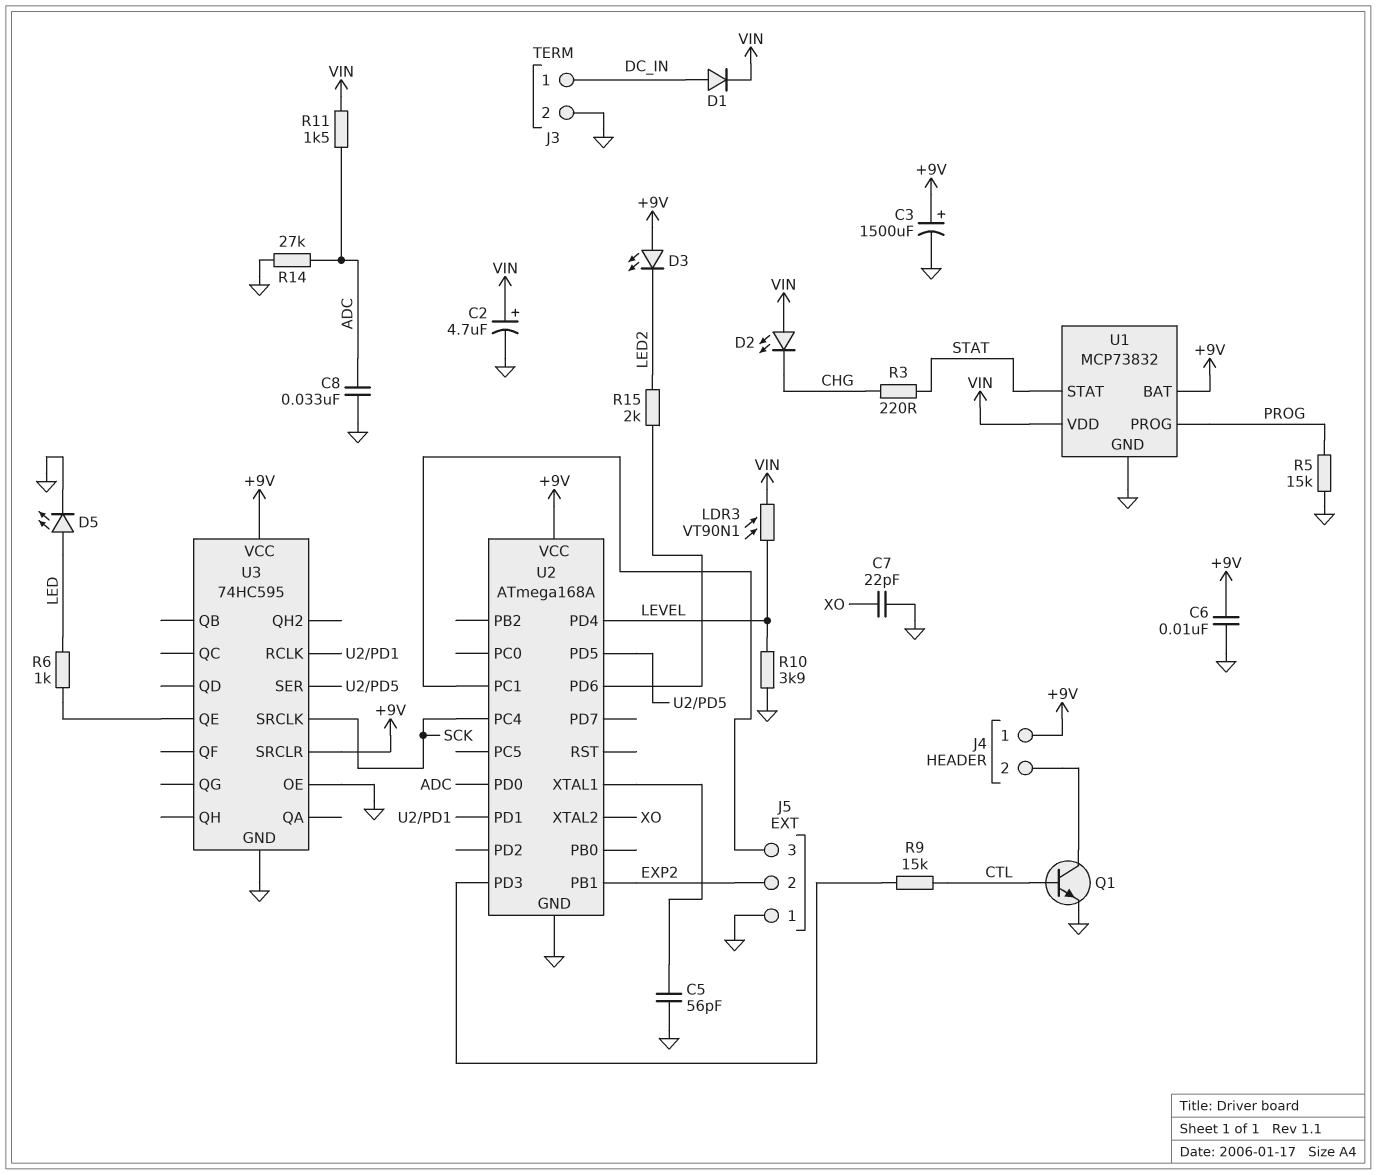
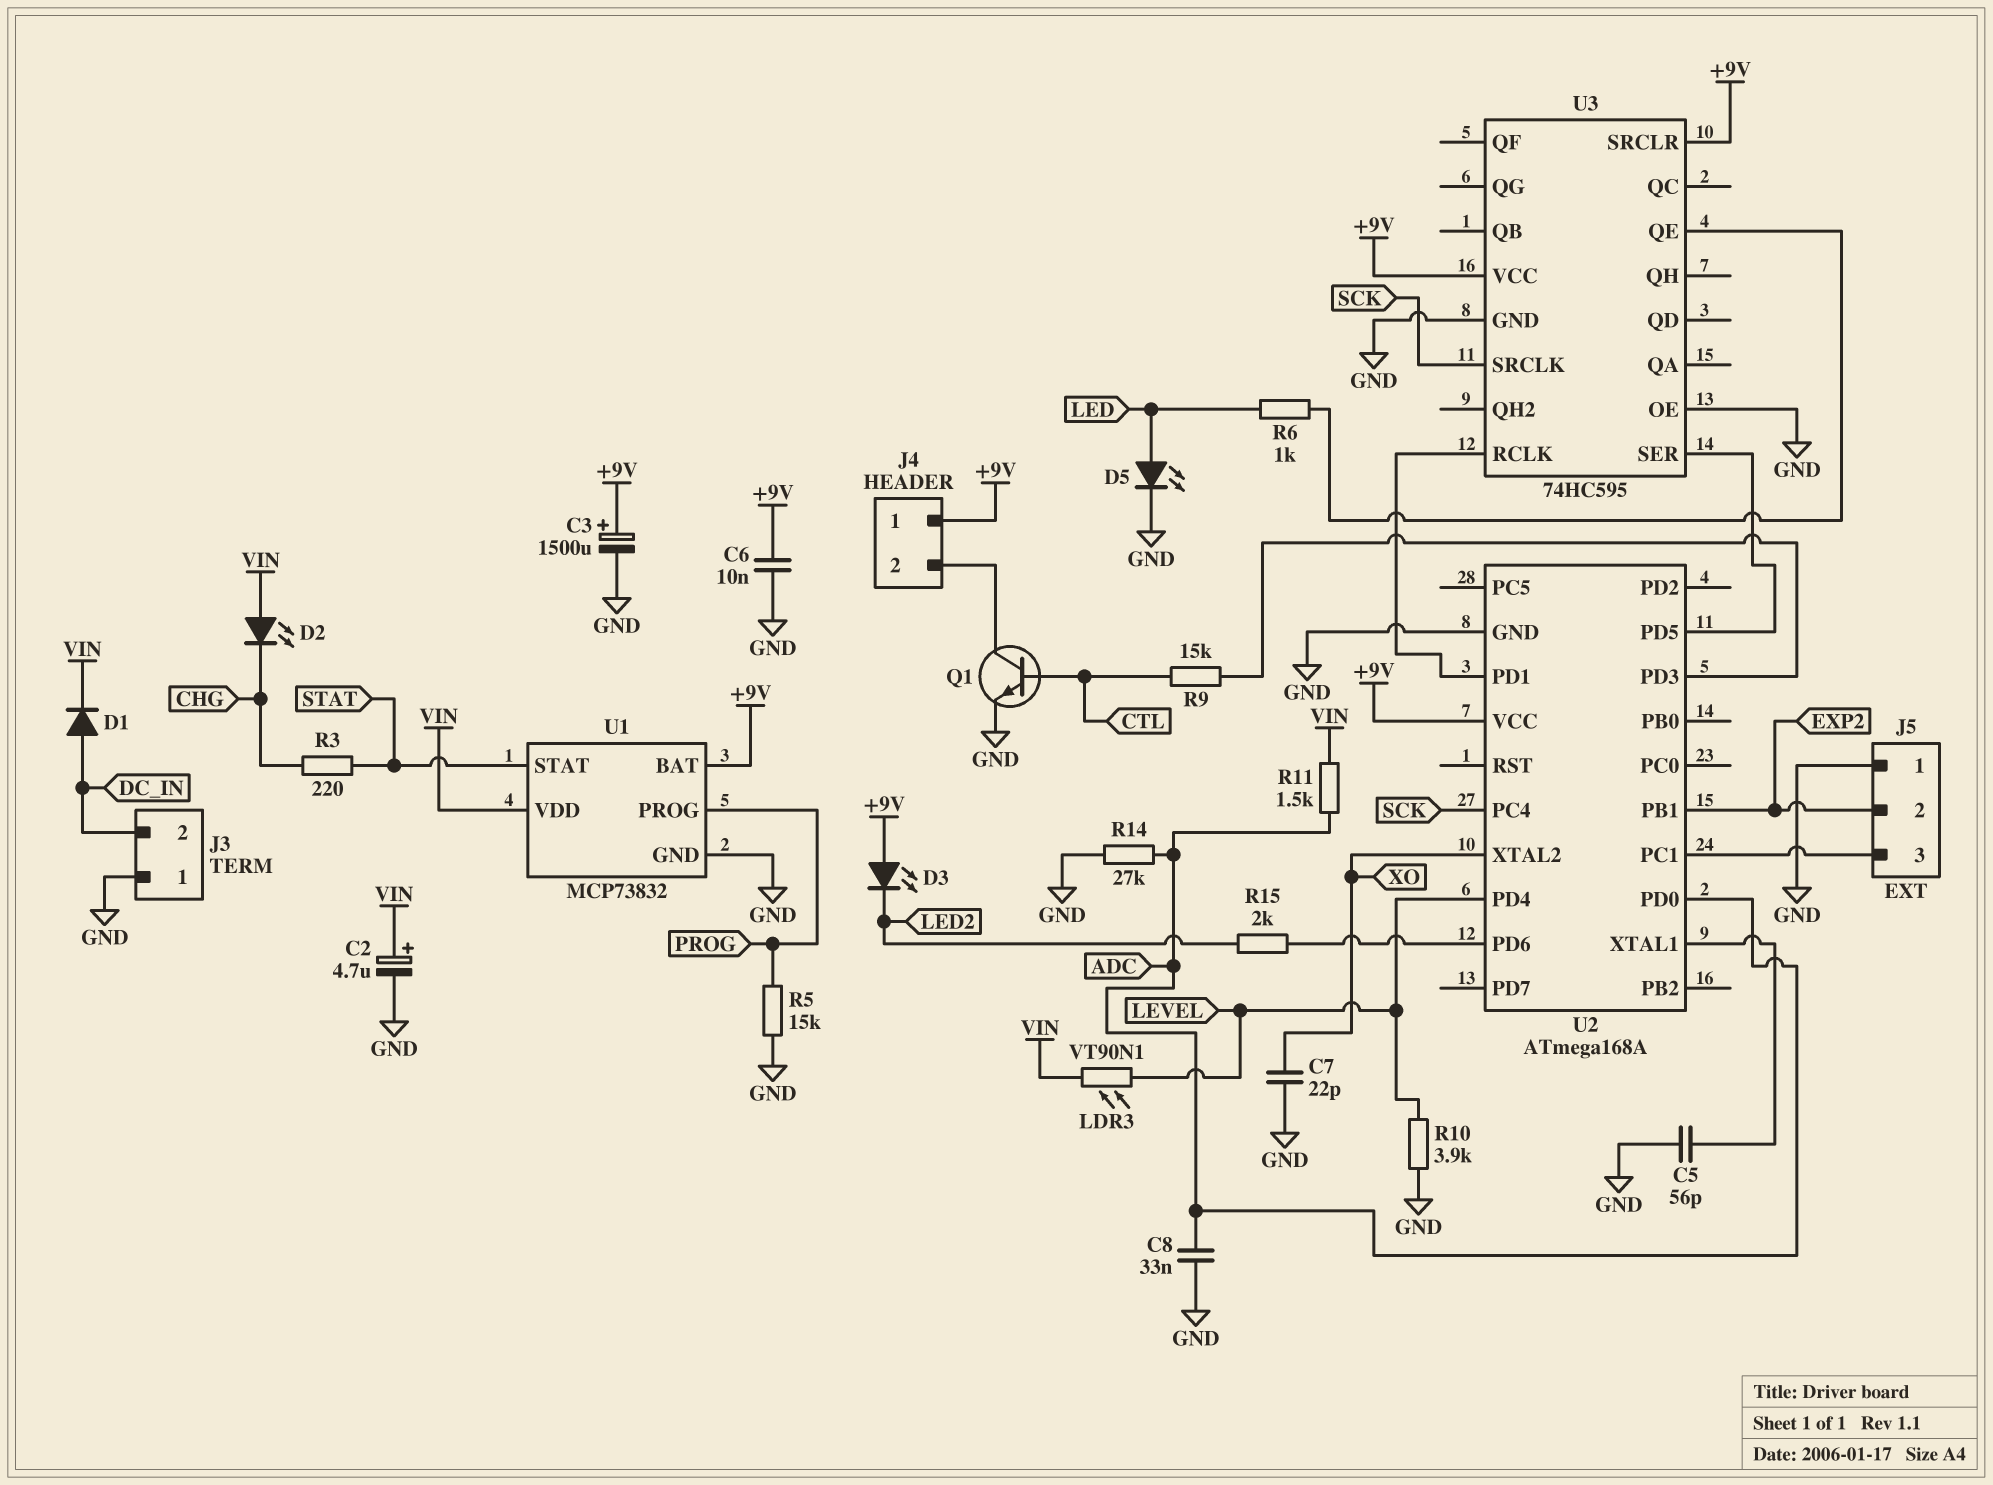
J3 pin 1: DC_IN -> GND
J3 pin 2: GND -> DC_IN

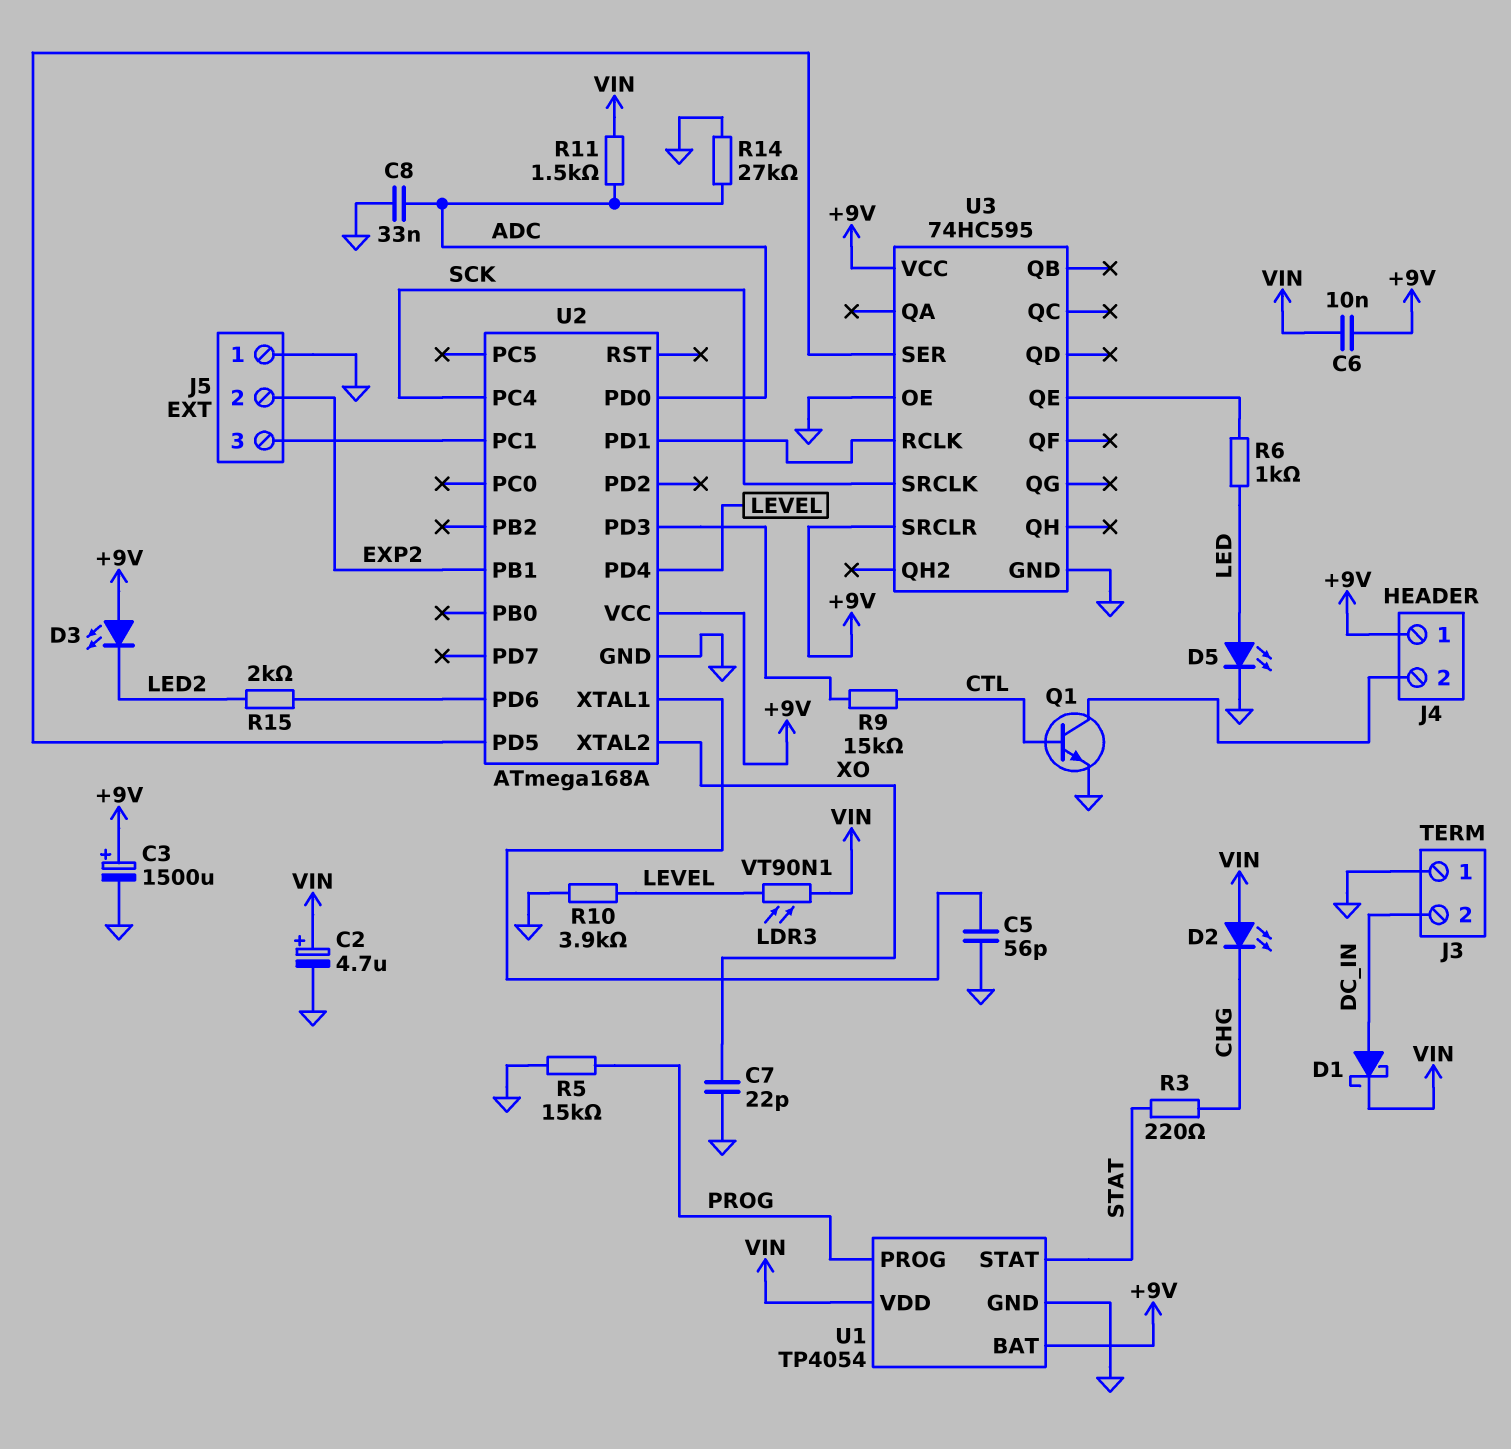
C6: 10nF (+9V, GND) -> 10nF (+9V, VIN)
D1: diode (A DC_IN, K VIN) -> schottky (A DC_IN, K VIN)
U1: MCP73832 -> TP4054

